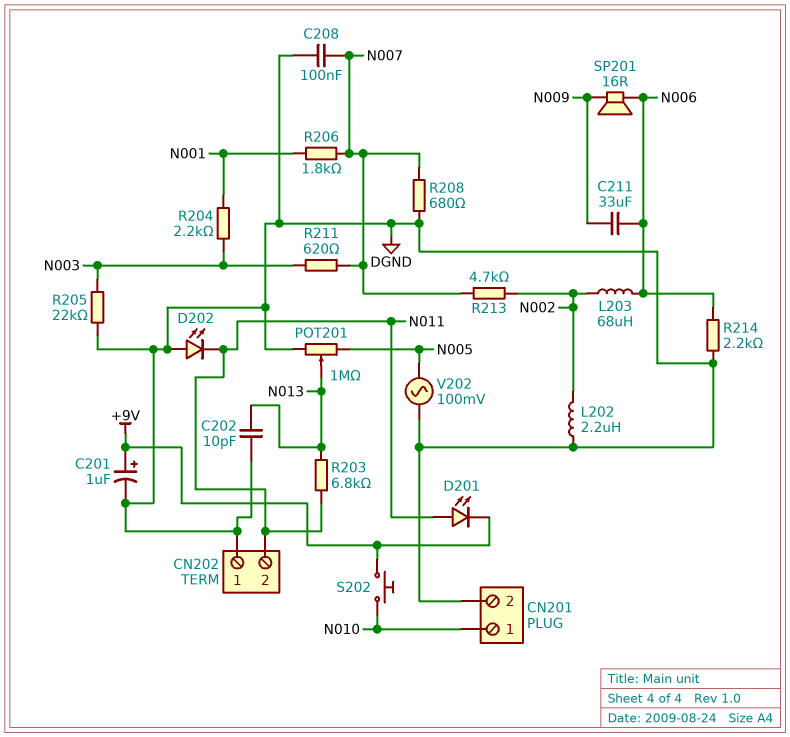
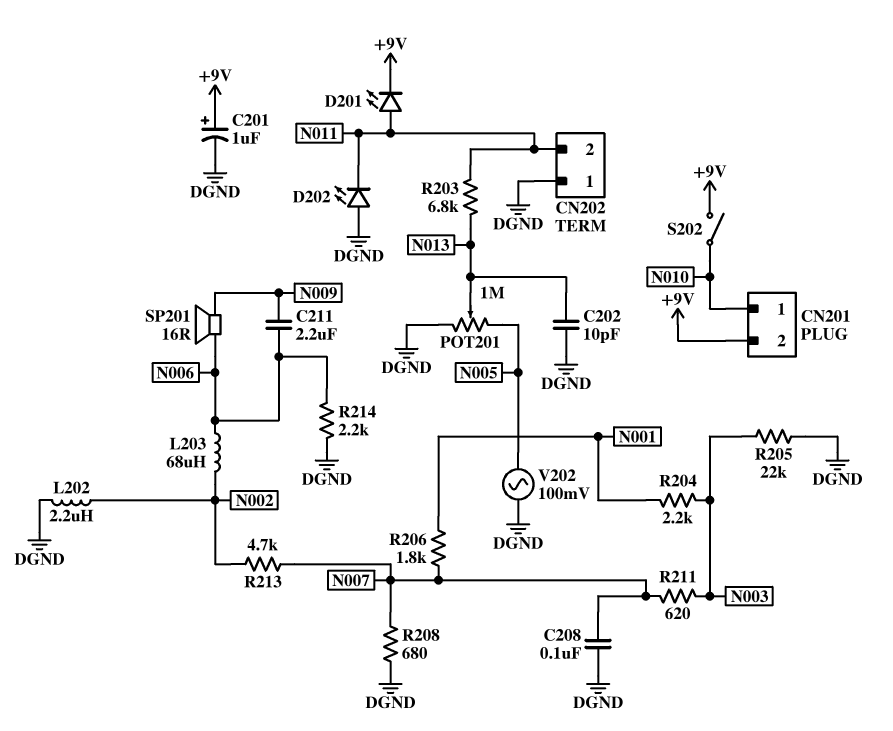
C211: 33uF (N006, N009) -> 2.2uF (N006, N009)
CN201 pin 2: DGND -> +9V
S202: button (+9V, N010) -> switch (+9V, N010)

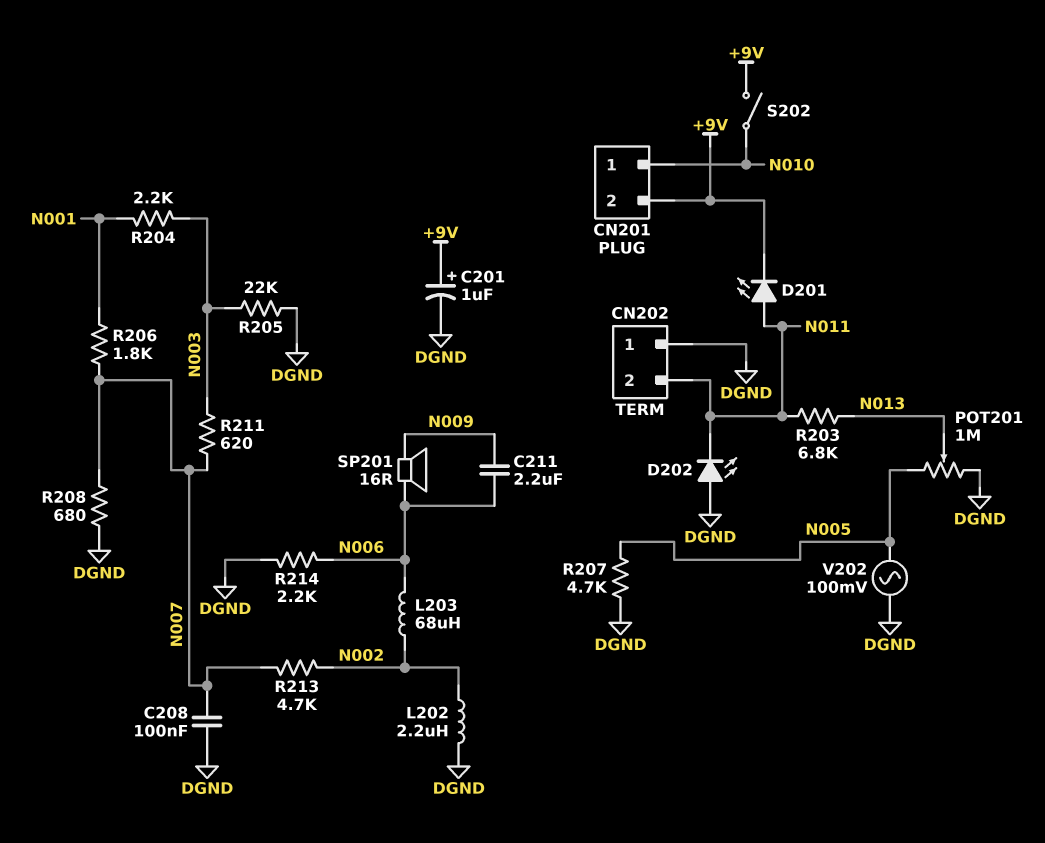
C202: 10pF (DGND, N013) -> none
R207: none -> 4.7k (DGND, N005)

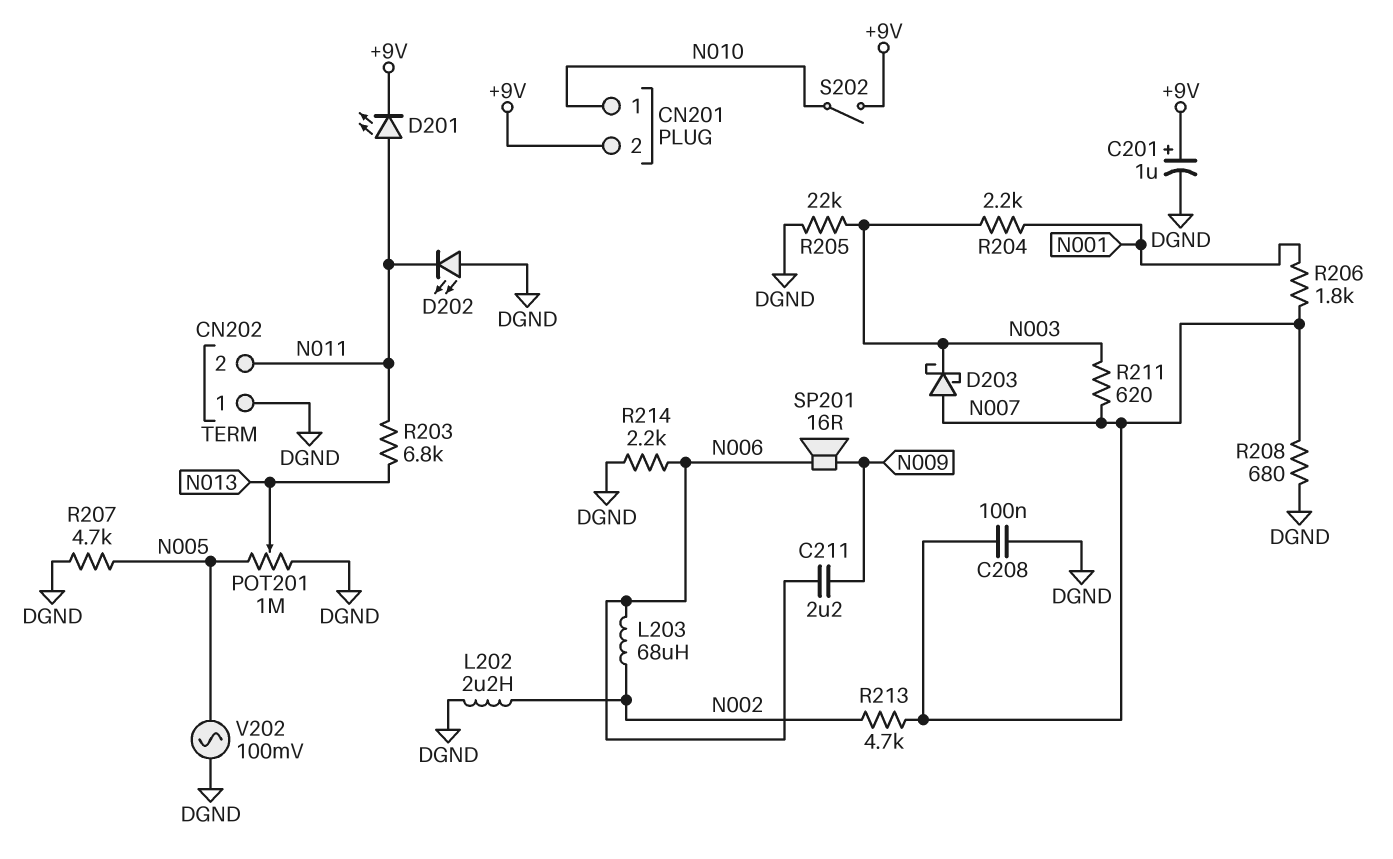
D203: none -> schottky (A N007, K N003)

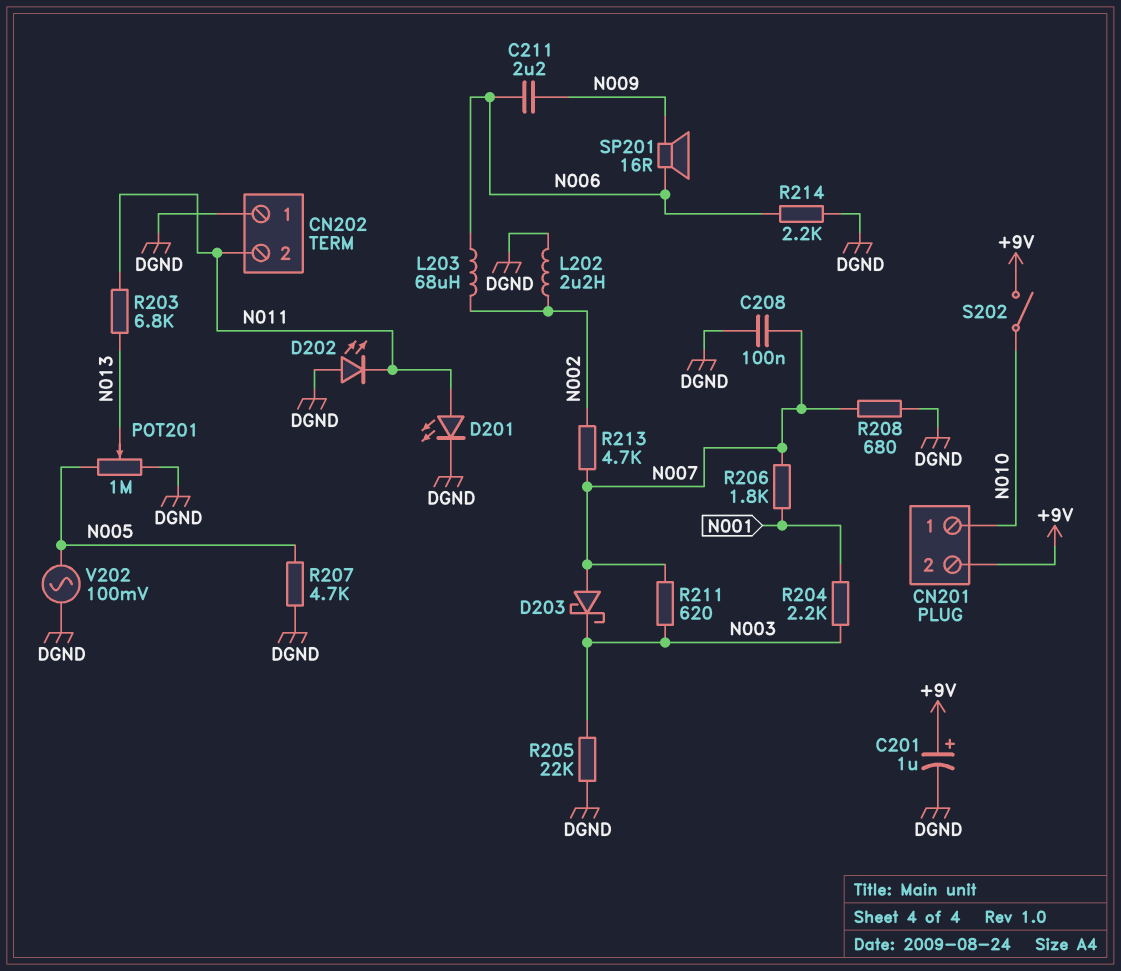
D201: LED (A N011, K +9V) -> LED (A N011, K DGND)

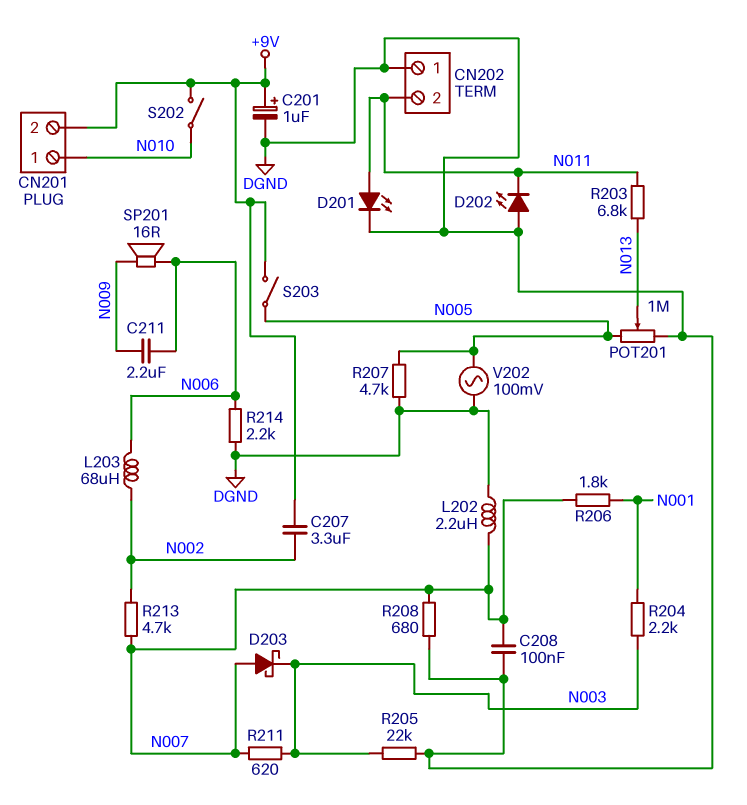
C207: none -> 3.3uF (+9V, N002)
L202: 2.2uH (DGND, N002) -> 2.2uH (DGND, N007)
S203: none -> switch (+9V, N005)

